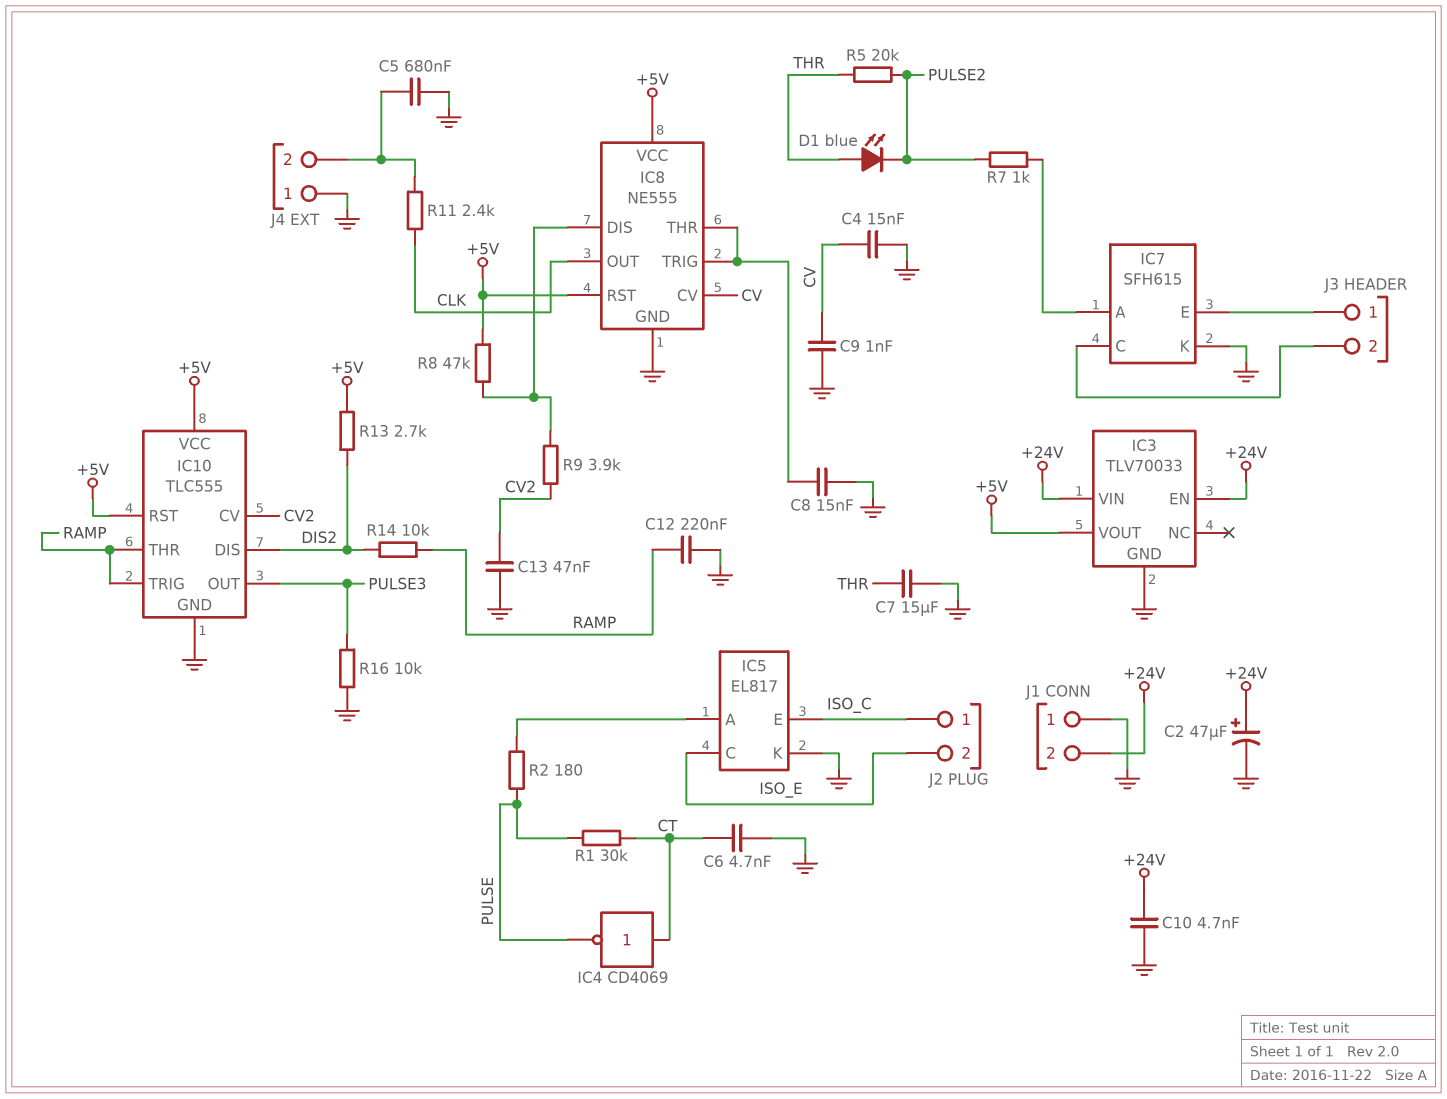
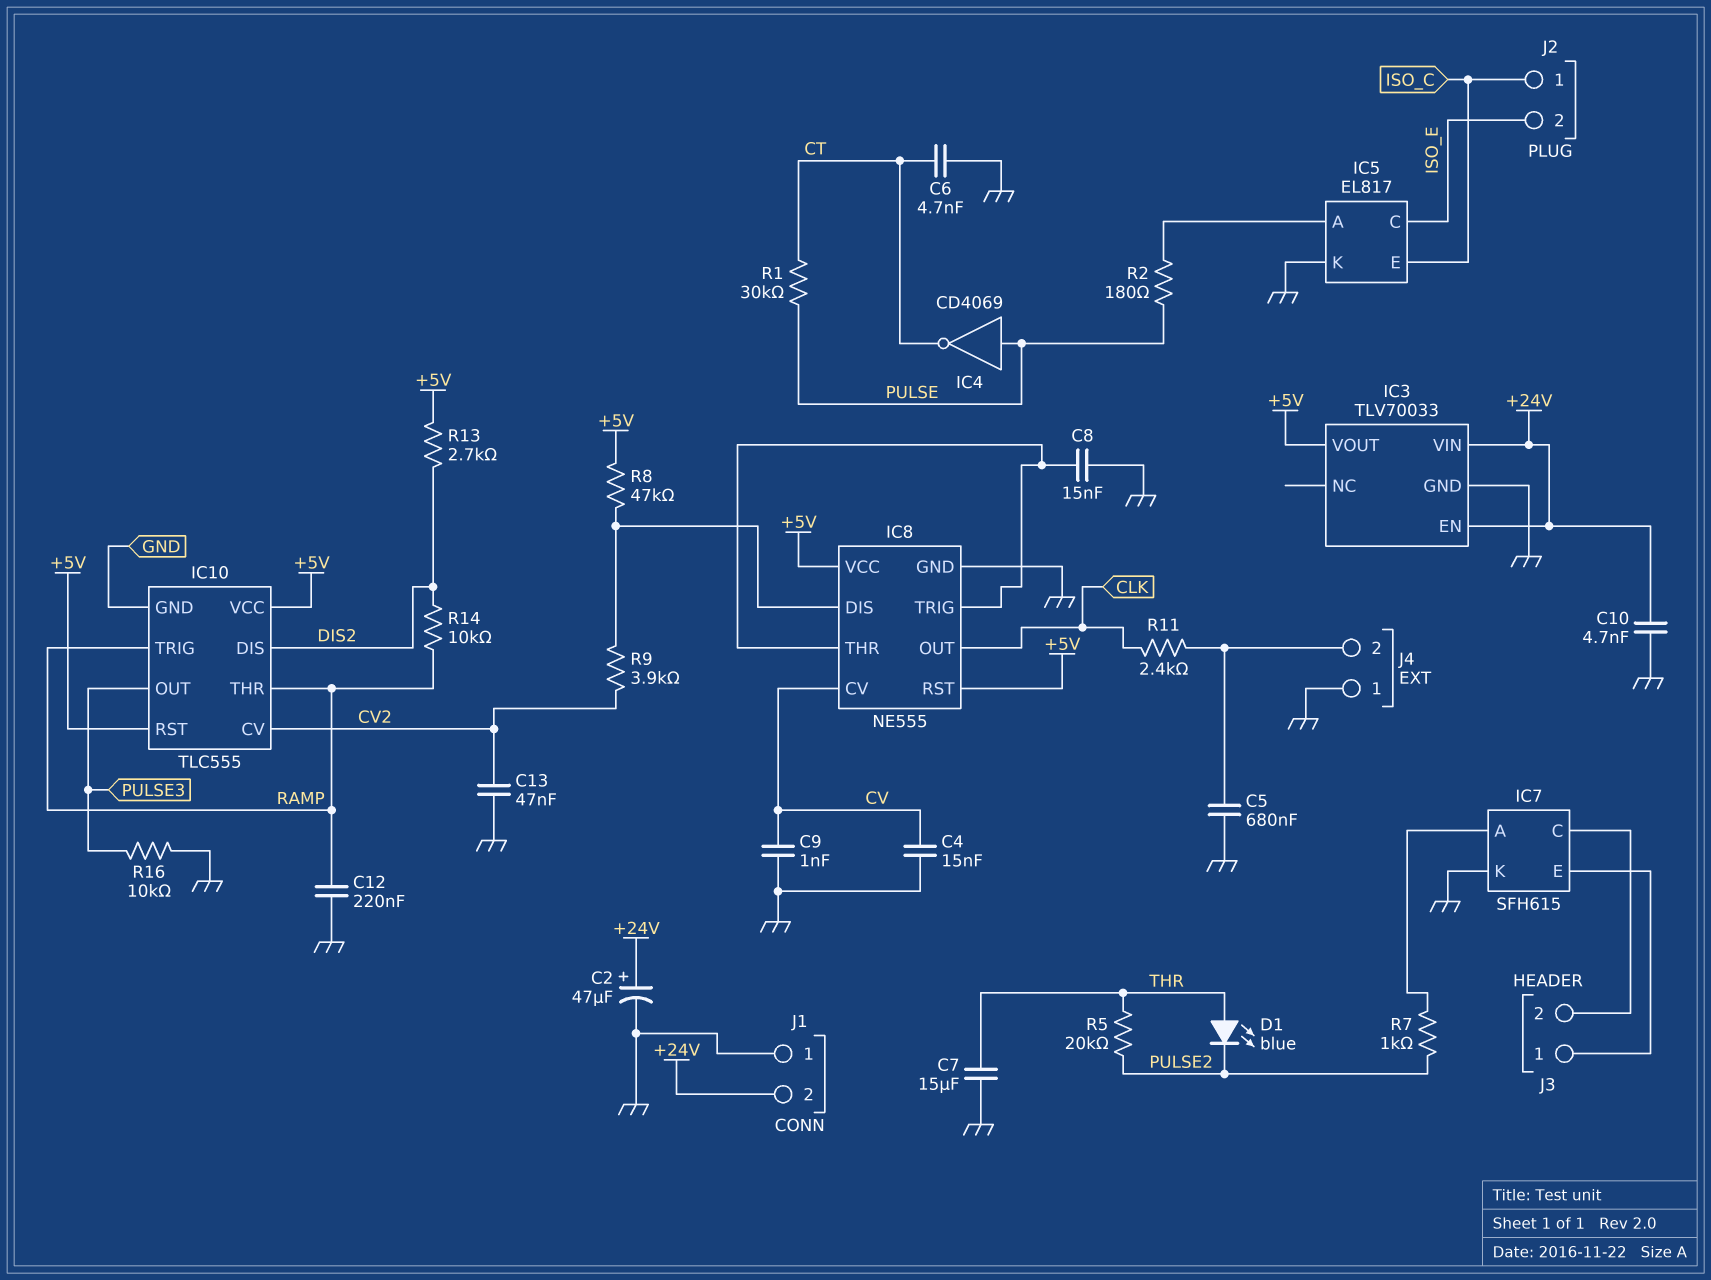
IC4: NOT CD4069 (in CT, out PULSE) -> NOT CD4069 (in PULSE, out CT)

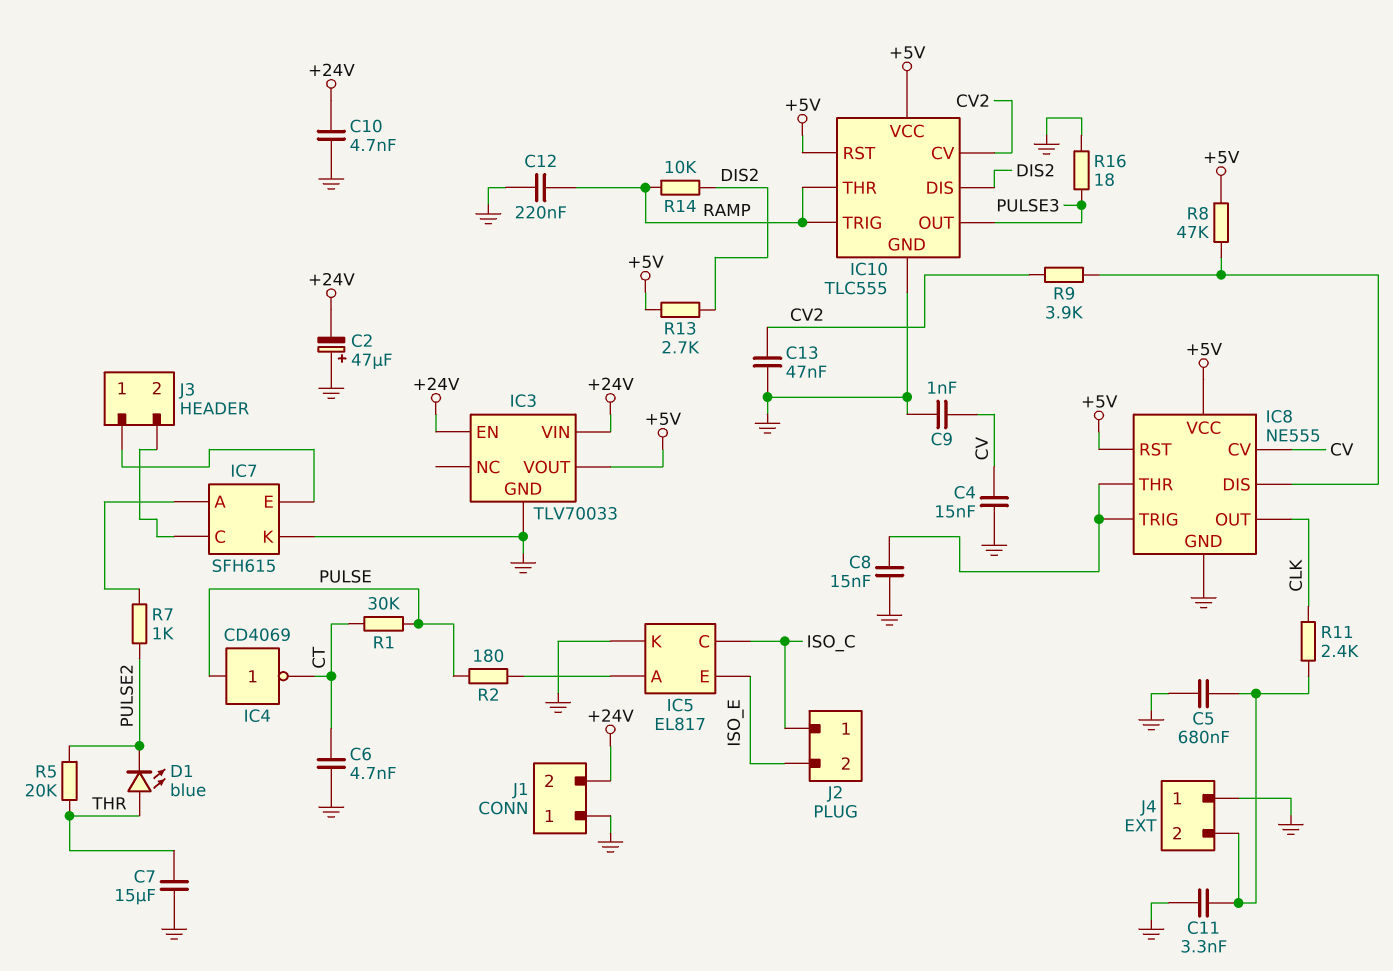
C2: 47uF (plus +24V, minus GND) -> 47uF (plus GND, minus +24V)
C11: none -> 3.3nF (GND, J4/2)
IC5 pin C: ISO_E -> ISO_C
IC5 pin E: ISO_C -> ISO_E
R16: 10k (GND, PULSE3) -> 18 (GND, PULSE3)

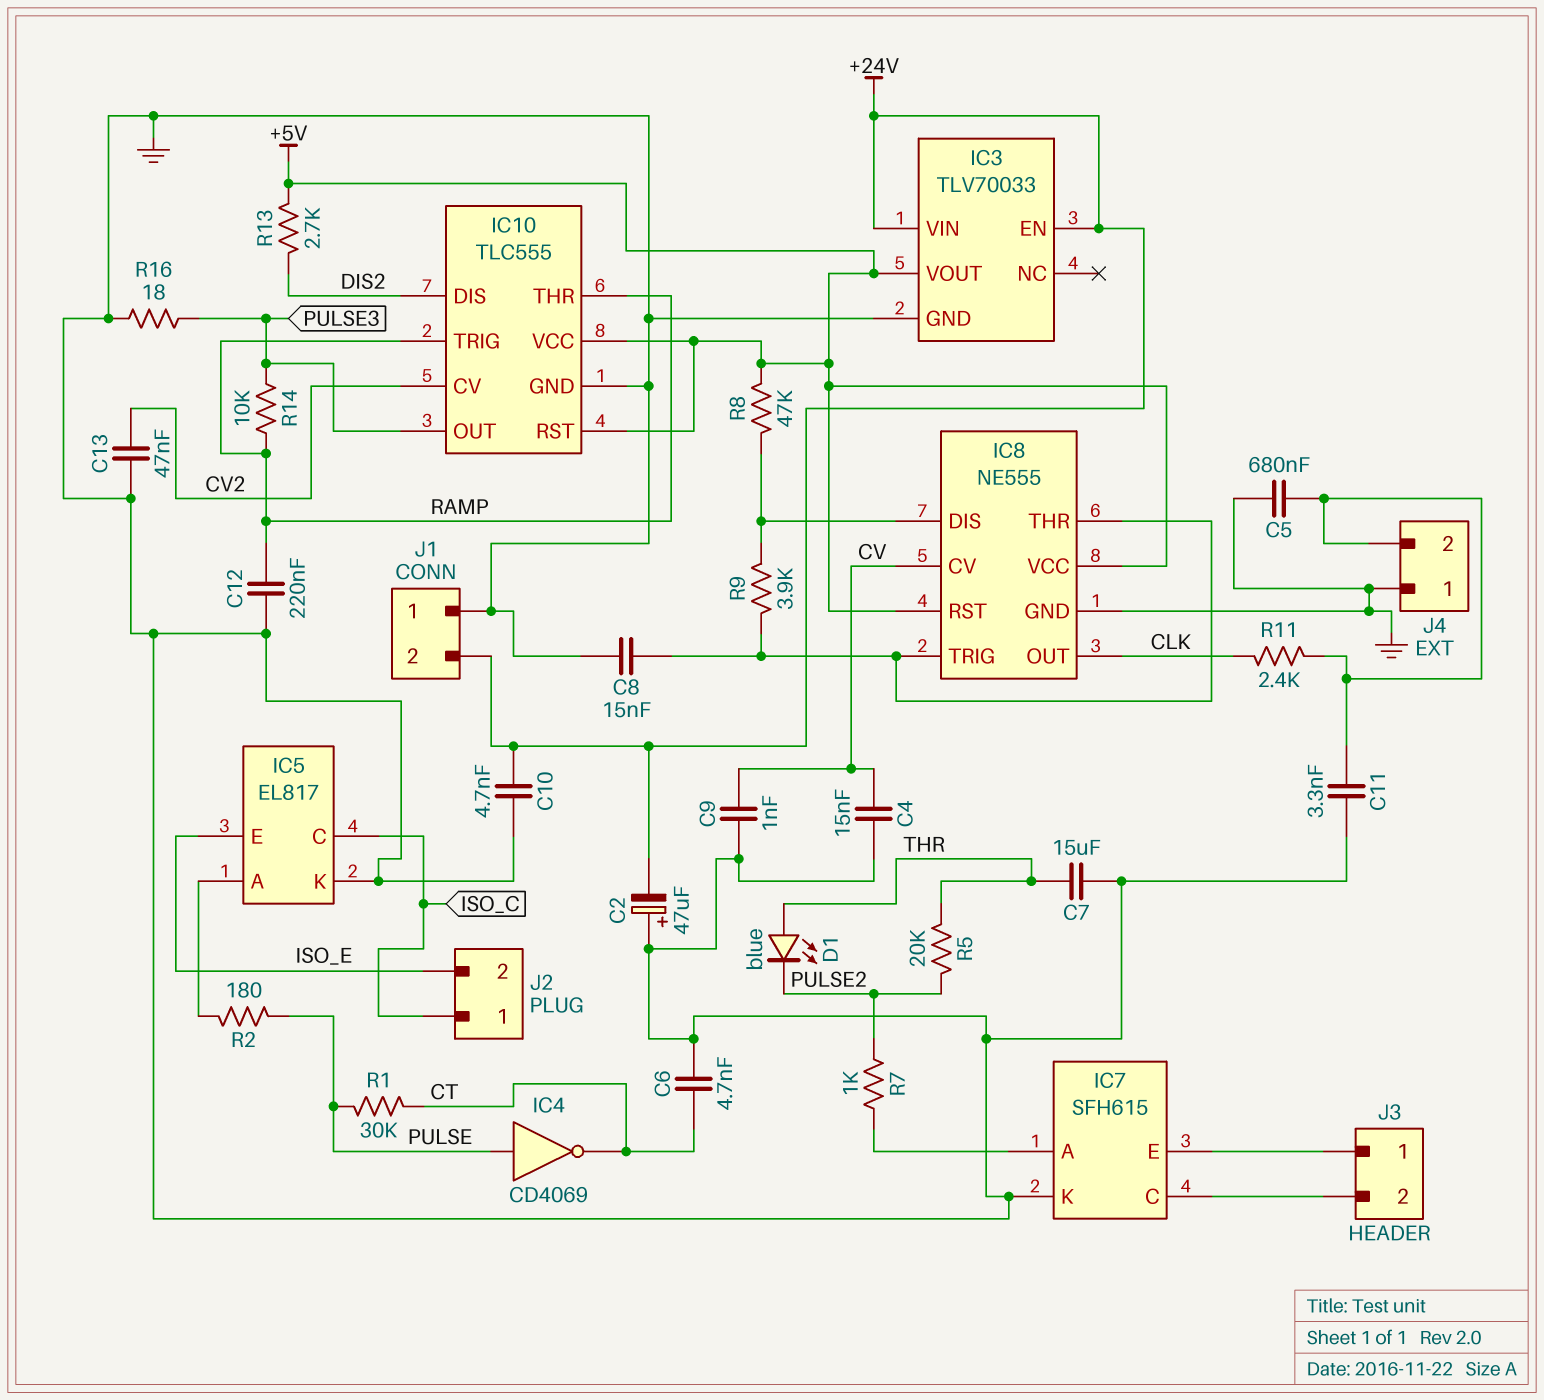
R9: 3.9k (CV2, IC8/DIS) -> 3.9k (IC8/DIS, IC8/THR)
R14: 10k (DIS2, RAMP) -> 10k (PULSE3, RAMP)

